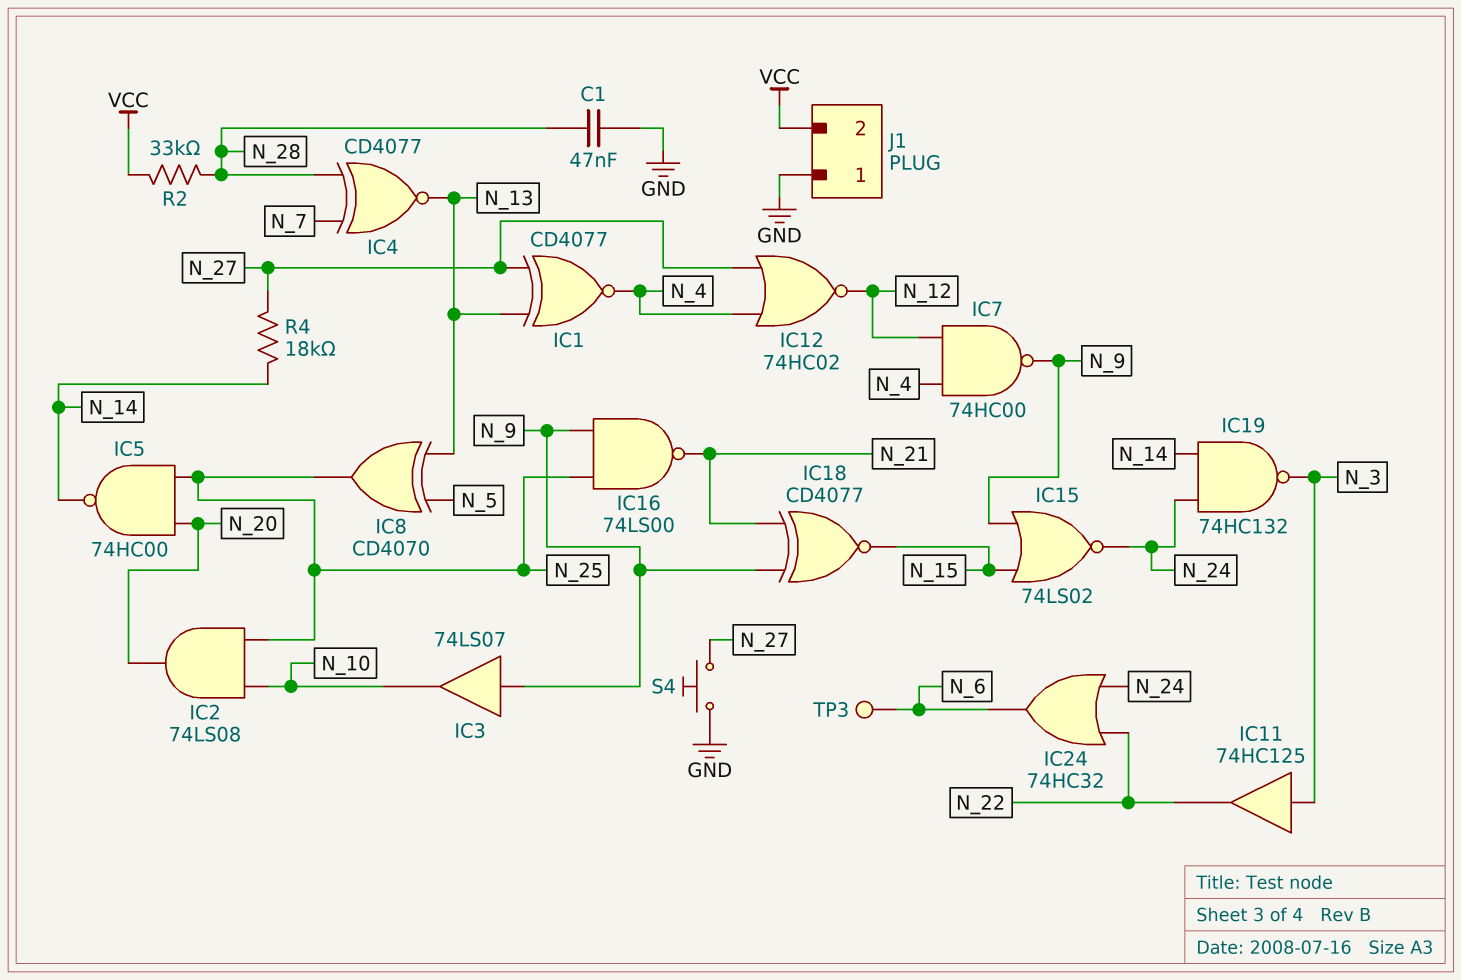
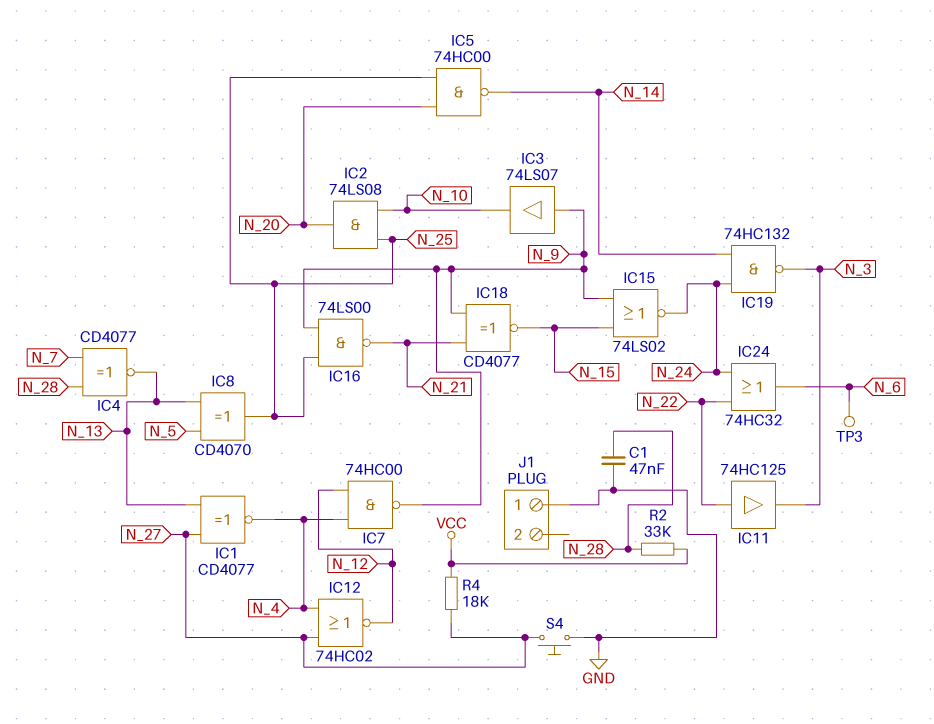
IC11: buffer 74HC125 (in N_3, out N_22) -> buffer 74HC125 (in N_22, out N_3)
J1 pin 2: VCC -> none
R4: 18k (N_14, N_27) -> 18k (N_27, VCC)

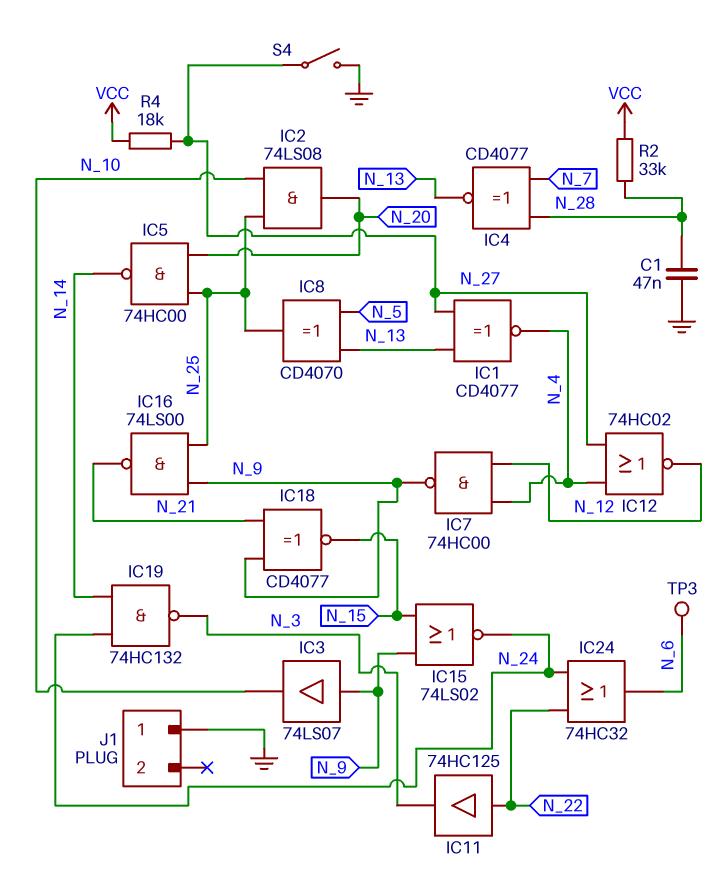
S4: button (GND, N_27) -> switch (GND, N_27)

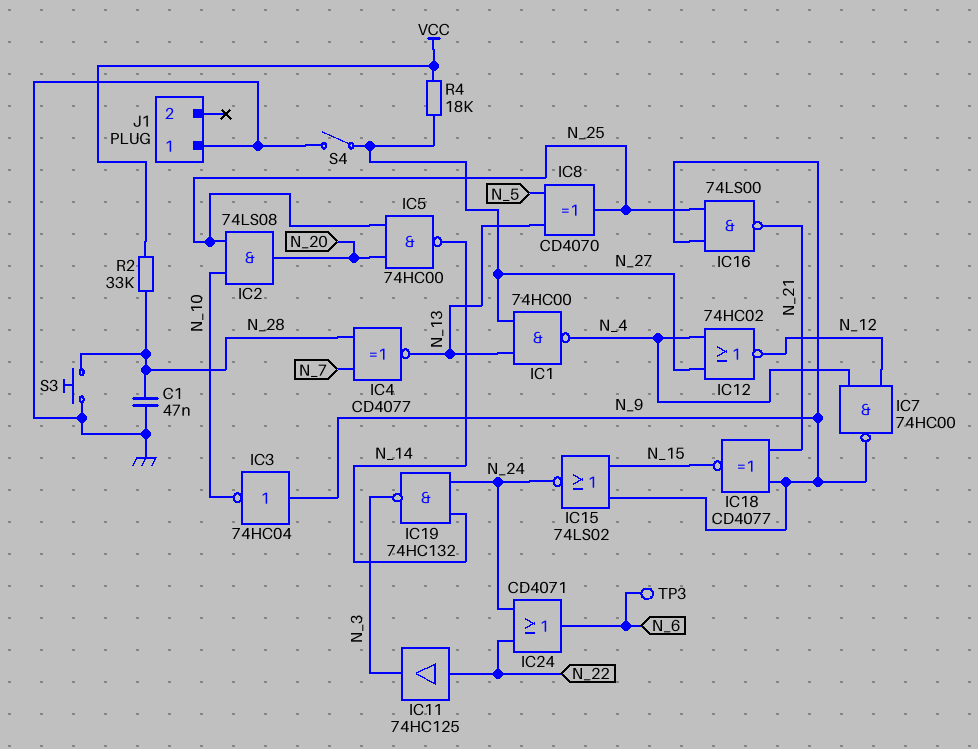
IC1: XNOR CD4077 (in N_13, in N_27, out N_4) -> NAND 74HC00 (in N_13, in N_27, out N_4)
IC3: buffer 74LS07 (in N_9, out N_10) -> NOT 74HC04 (in N_9, out N_10)
IC24: OR 74HC32 (in N_22, in N_24, out N_6) -> OR CD4071 (in N_22, in N_24, out N_6)
S3: none -> button (GND, N_28)

